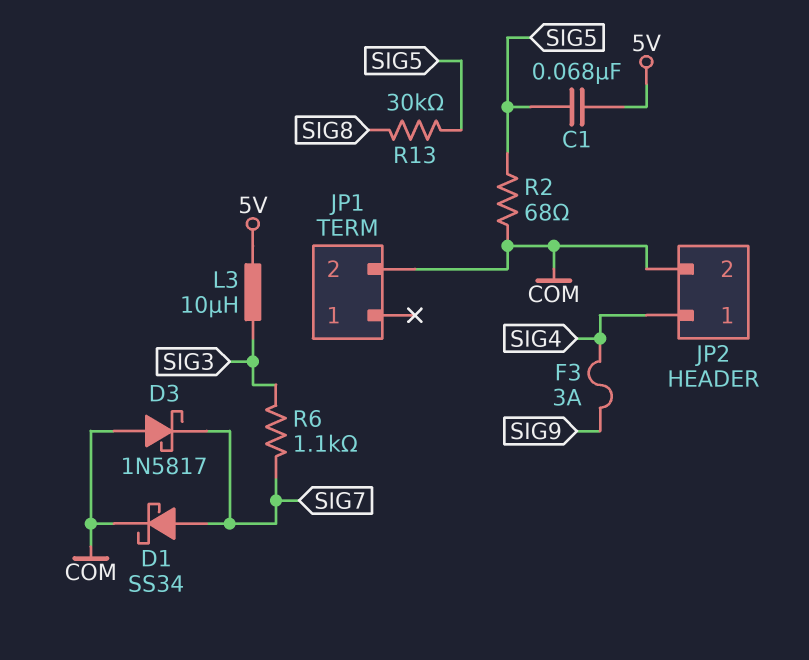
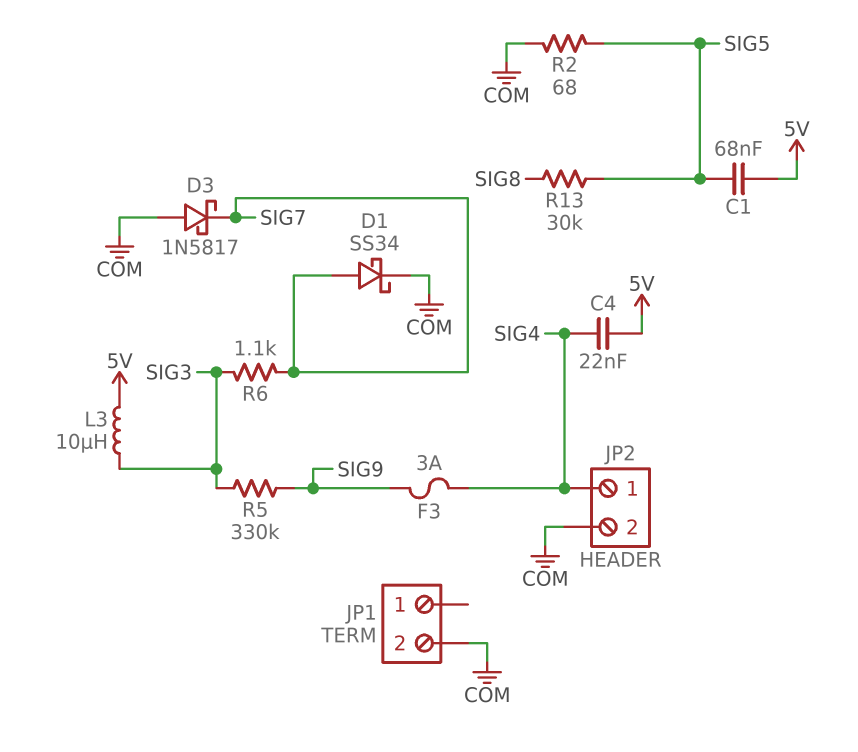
C4: none -> 22nF (5V, SIG4)
R5: none -> 330k (SIG3, SIG9)

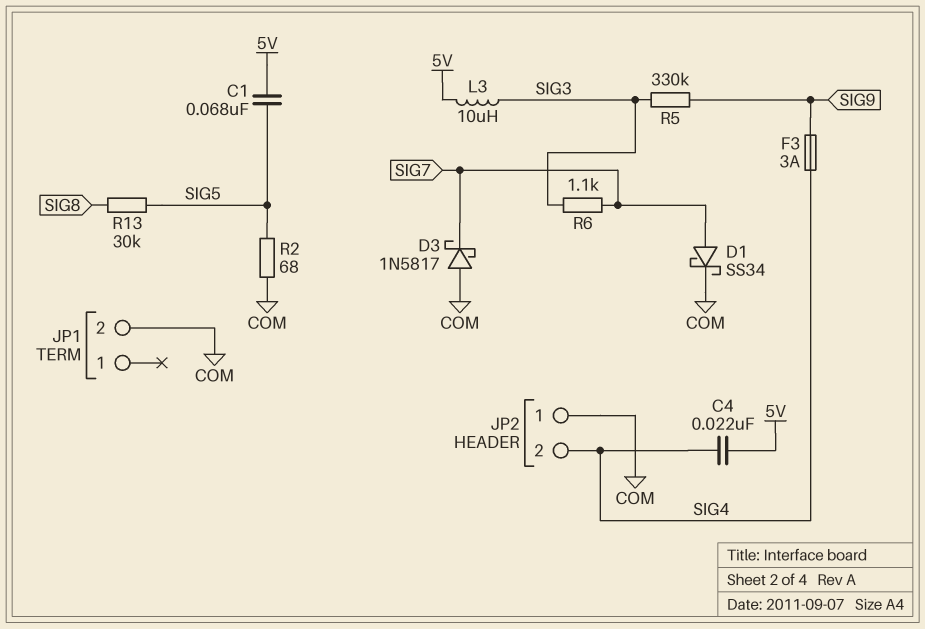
JP2 pin 1: SIG4 -> COM
JP2 pin 2: COM -> SIG4

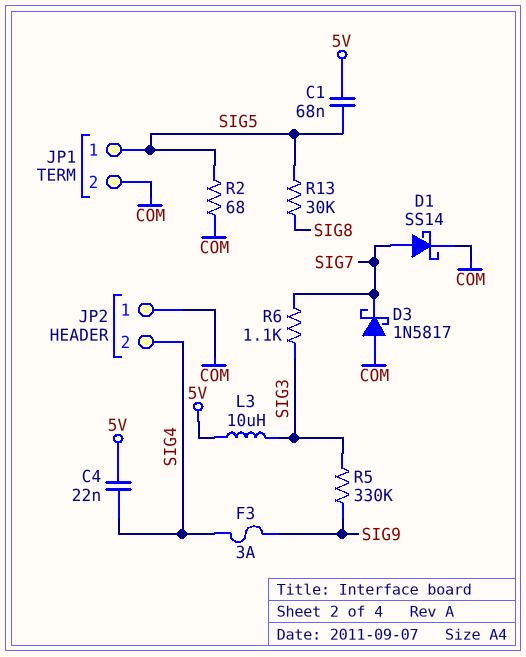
D1: schottky SS34 (A SIG7, K COM) -> schottky SS14 (A SIG7, K COM)
JP1 pin 1: none -> SIG5

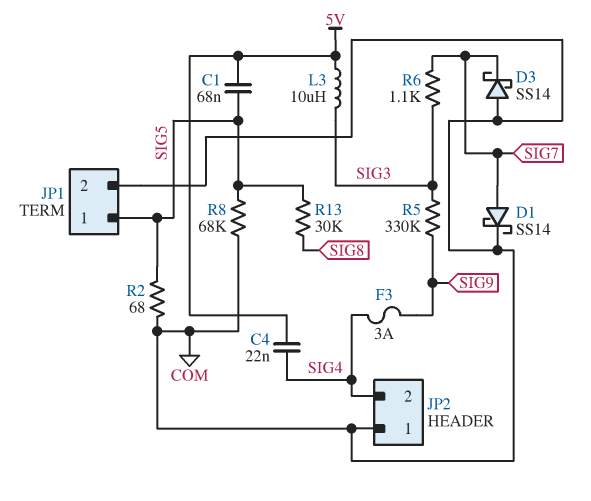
D3: schottky 1N5817 (A COM, K SIG7) -> schottky SS14 (A COM, K SIG7)
R8: none -> 68k (COM, SIG5)

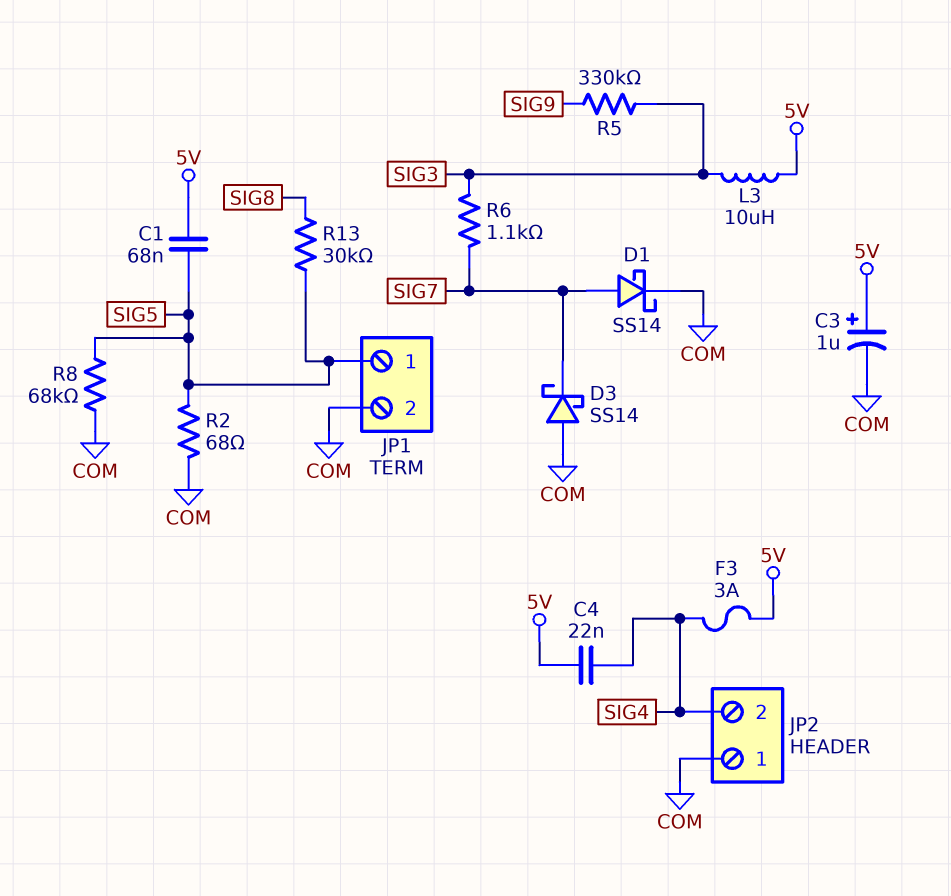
C3: none -> 1uF (plus 5V, minus COM)
F3: 3A (SIG4, SIG9) -> 3A (5V, SIG4)

